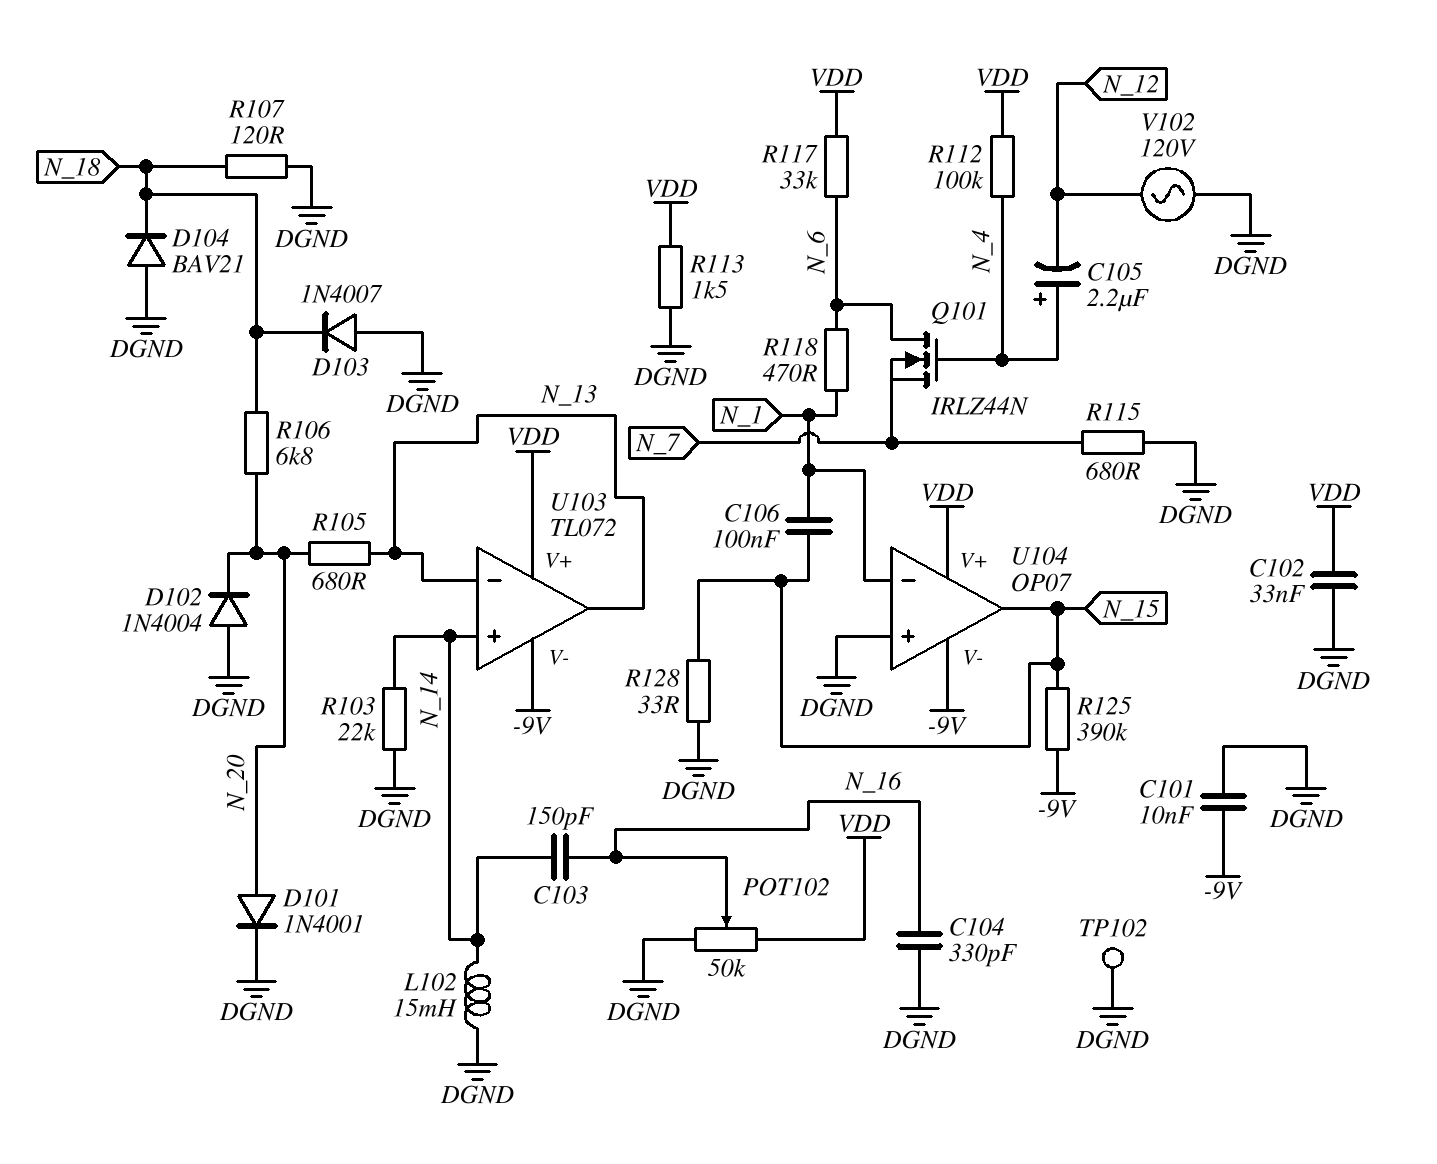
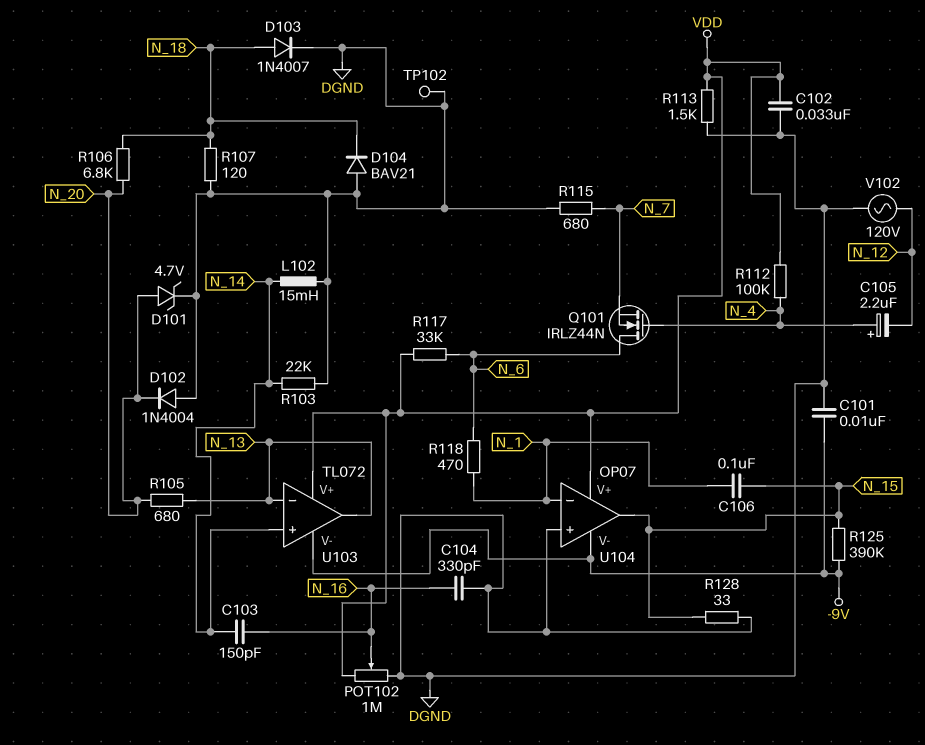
D101: diode 1N4001 (A N_20, K DGND) -> zener 4.7V (A N_20, K DGND)
D103: diode 1N4007 (A DGND, K N_18) -> diode 1N4007 (A N_18, K DGND)
POT102: 50k (DGND, VDD, wiper N_16) -> 1M (DGND, VDD, wiper N_16)

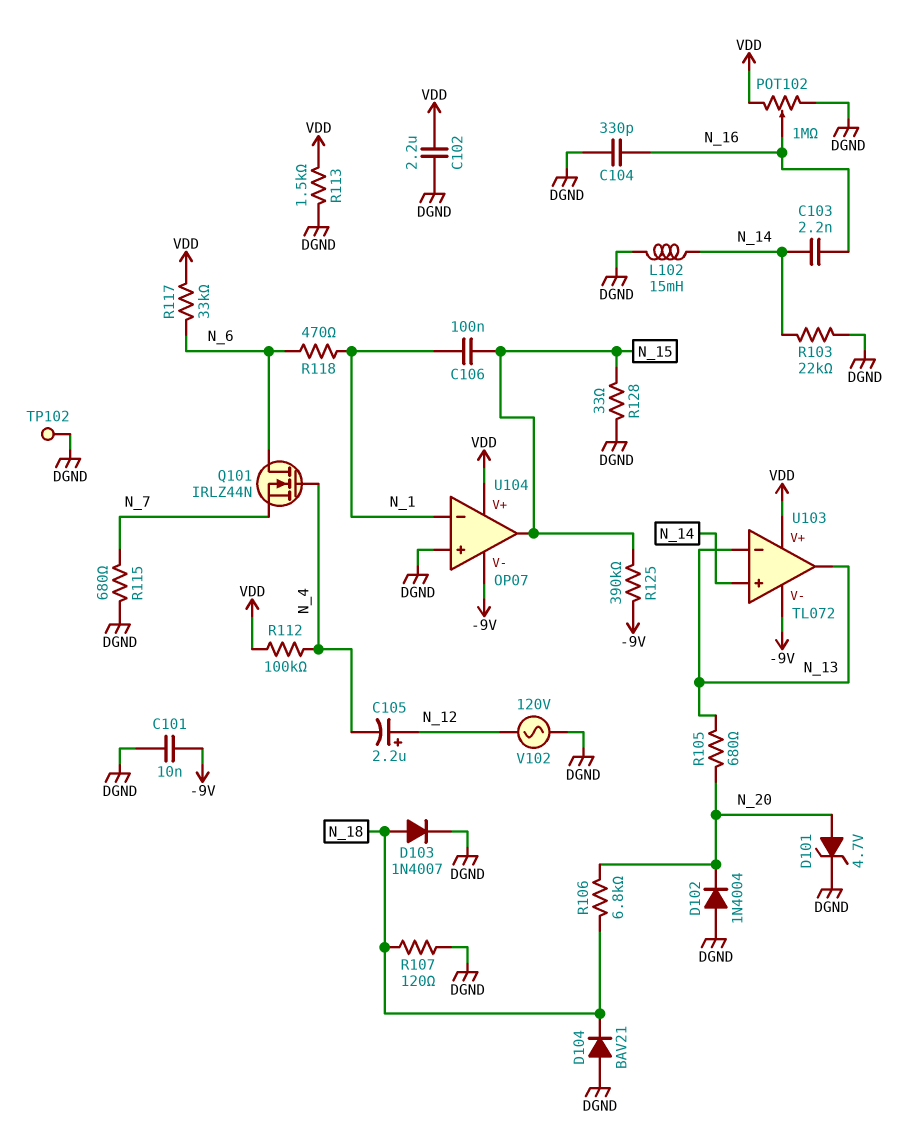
C102: 33nF (DGND, VDD) -> 2.2uF (DGND, VDD)
C103: 150pF (N_14, N_16) -> 2.2nF (N_14, N_16)
C105: 2.2uF (plus N_4, minus N_12) -> 2.2uF (plus N_12, minus N_4)

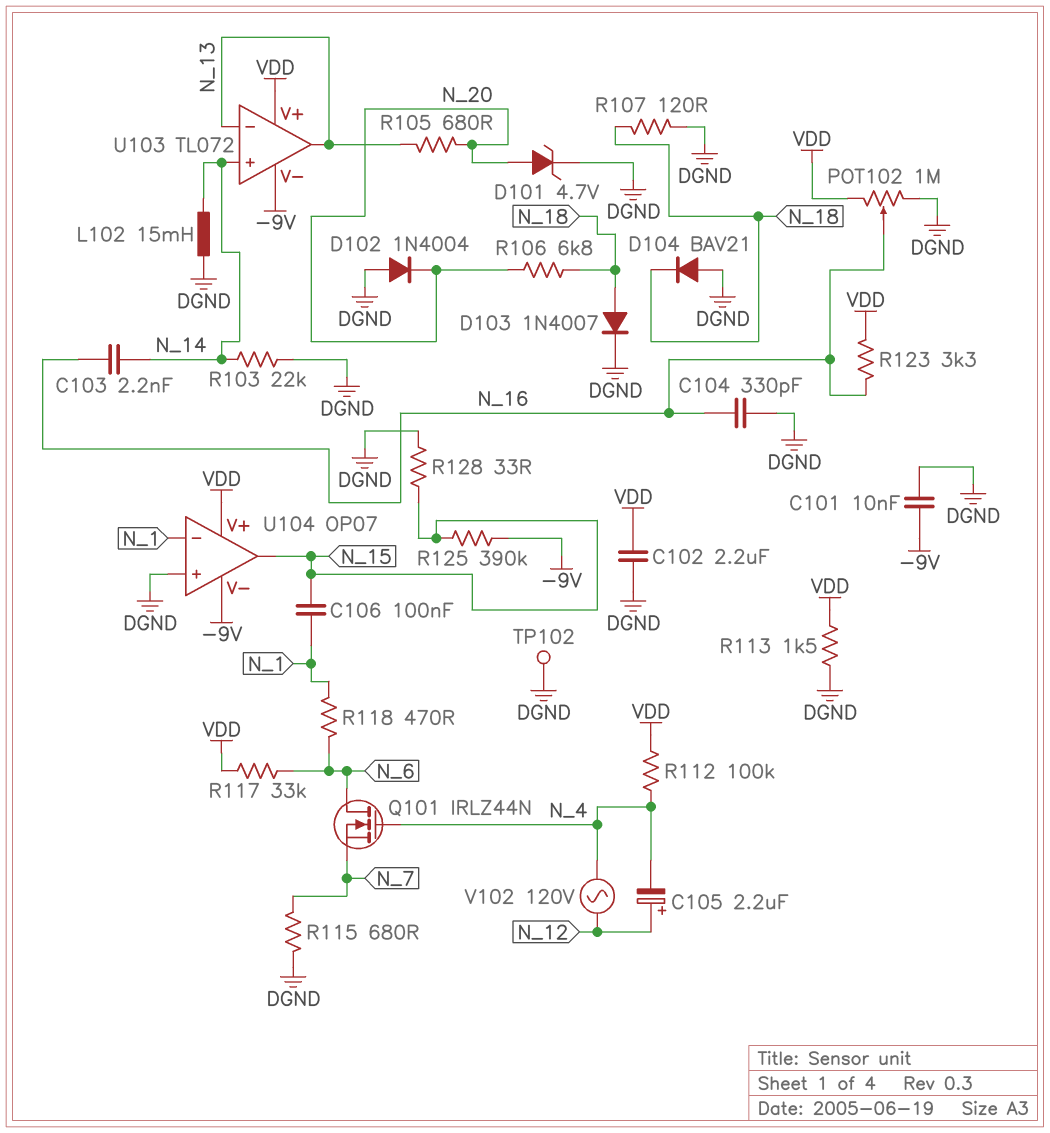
R123: none -> 3.3k (N_16, VDD)
V102: AC 120V (DGND, N_12) -> AC 120V (N_4, N_12)

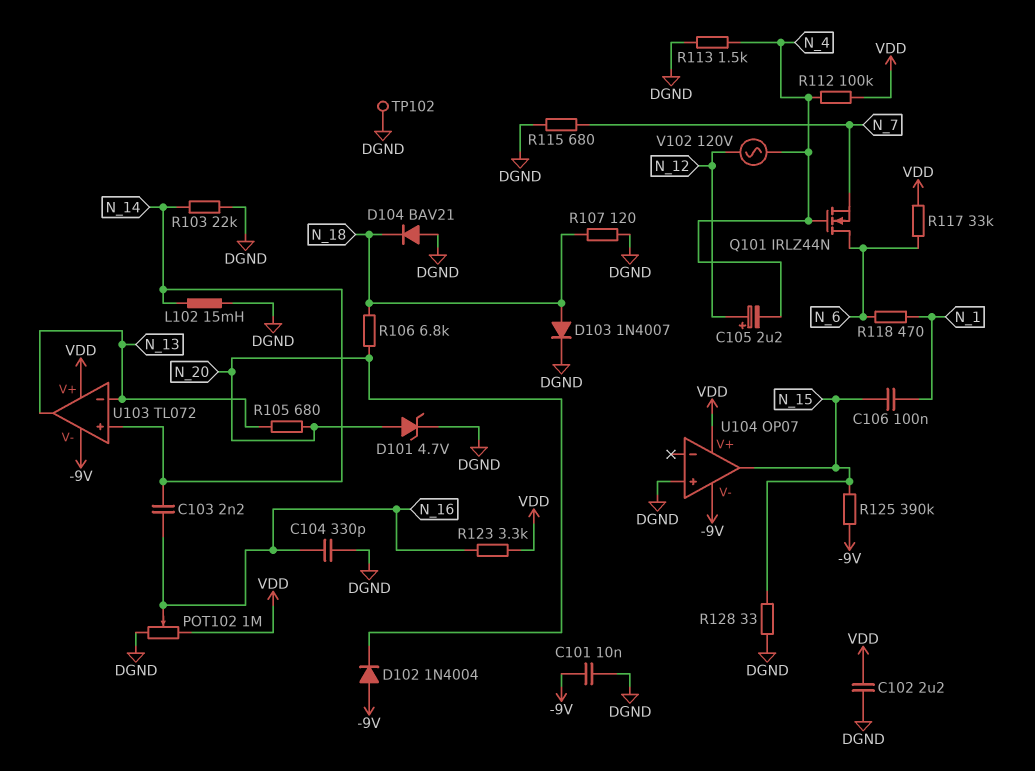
D102: diode 1N4004 (A DGND, K N_20) -> diode 1N4004 (A -9V, K N_20)
R113: 1.5k (DGND, VDD) -> 1.5k (DGND, N_4)
U104 pin in-: N_1 -> none

